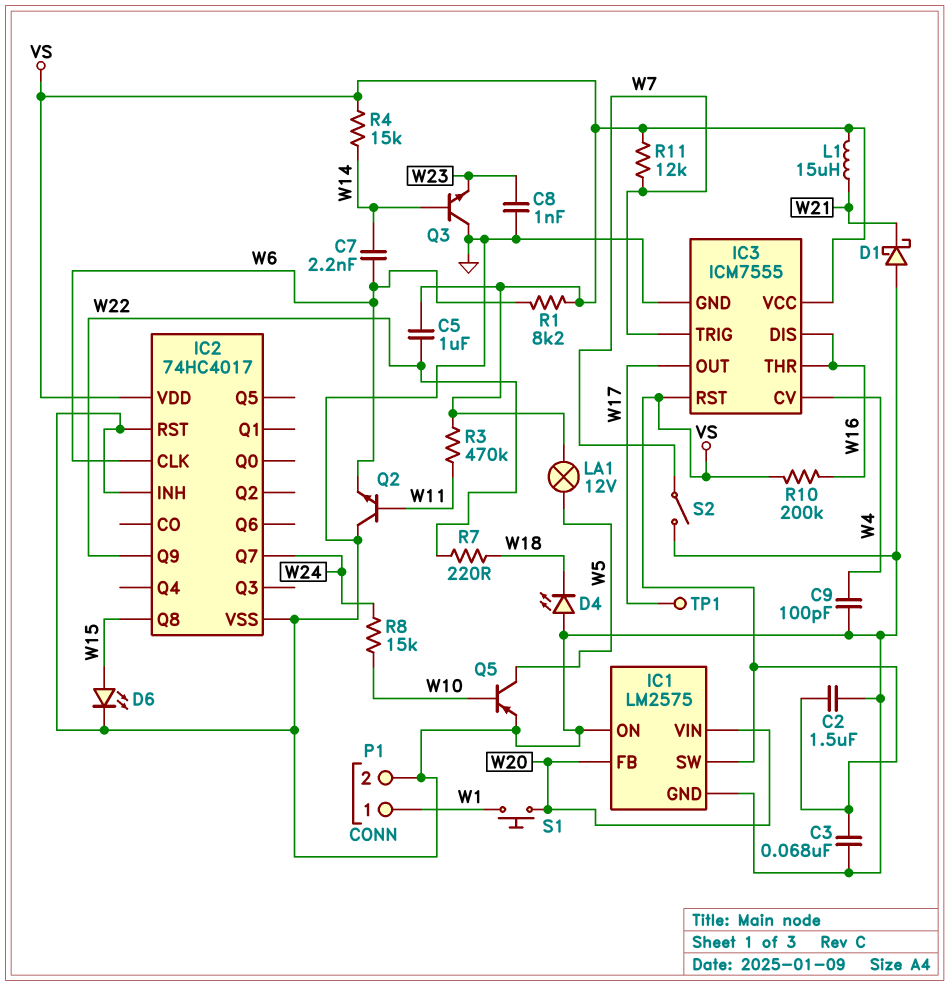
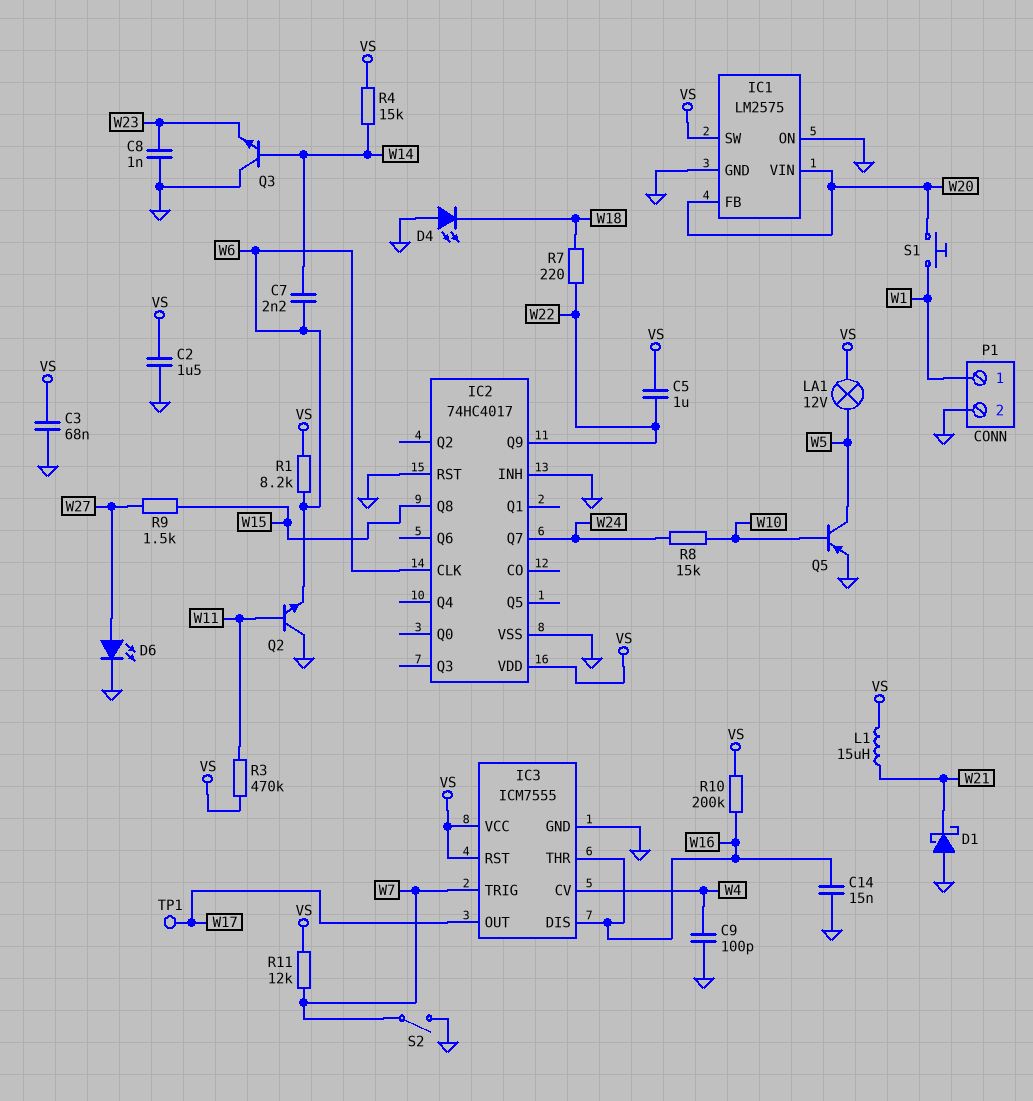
C14: none -> 15nF (GND, W16)
D6: LED (A W15, K GND) -> LED (A W27, K GND)
R9: none -> 1.5k (W15, W27)

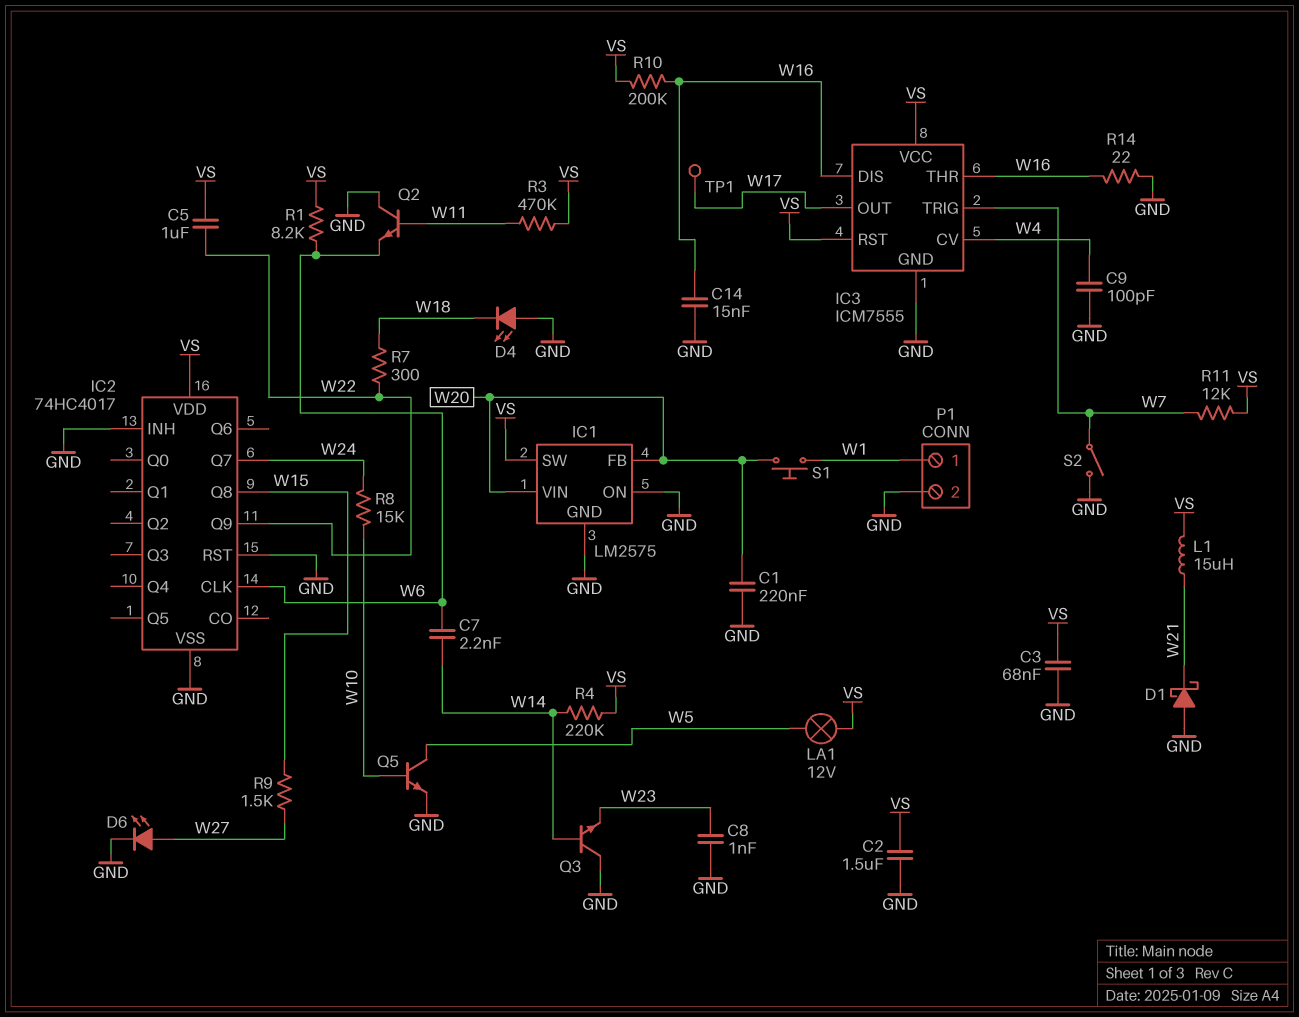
C1: none -> 220nF (GND, W20)
Q5: PNP (B W10, C W5, E GND) -> NPN (B W10, C W5, E GND)
R4: 15k (VS, W14) -> 220k (VS, W14)
R7: 220 (W18, W22) -> 300 (W18, W22)
R14: none -> 22 (GND, W16)

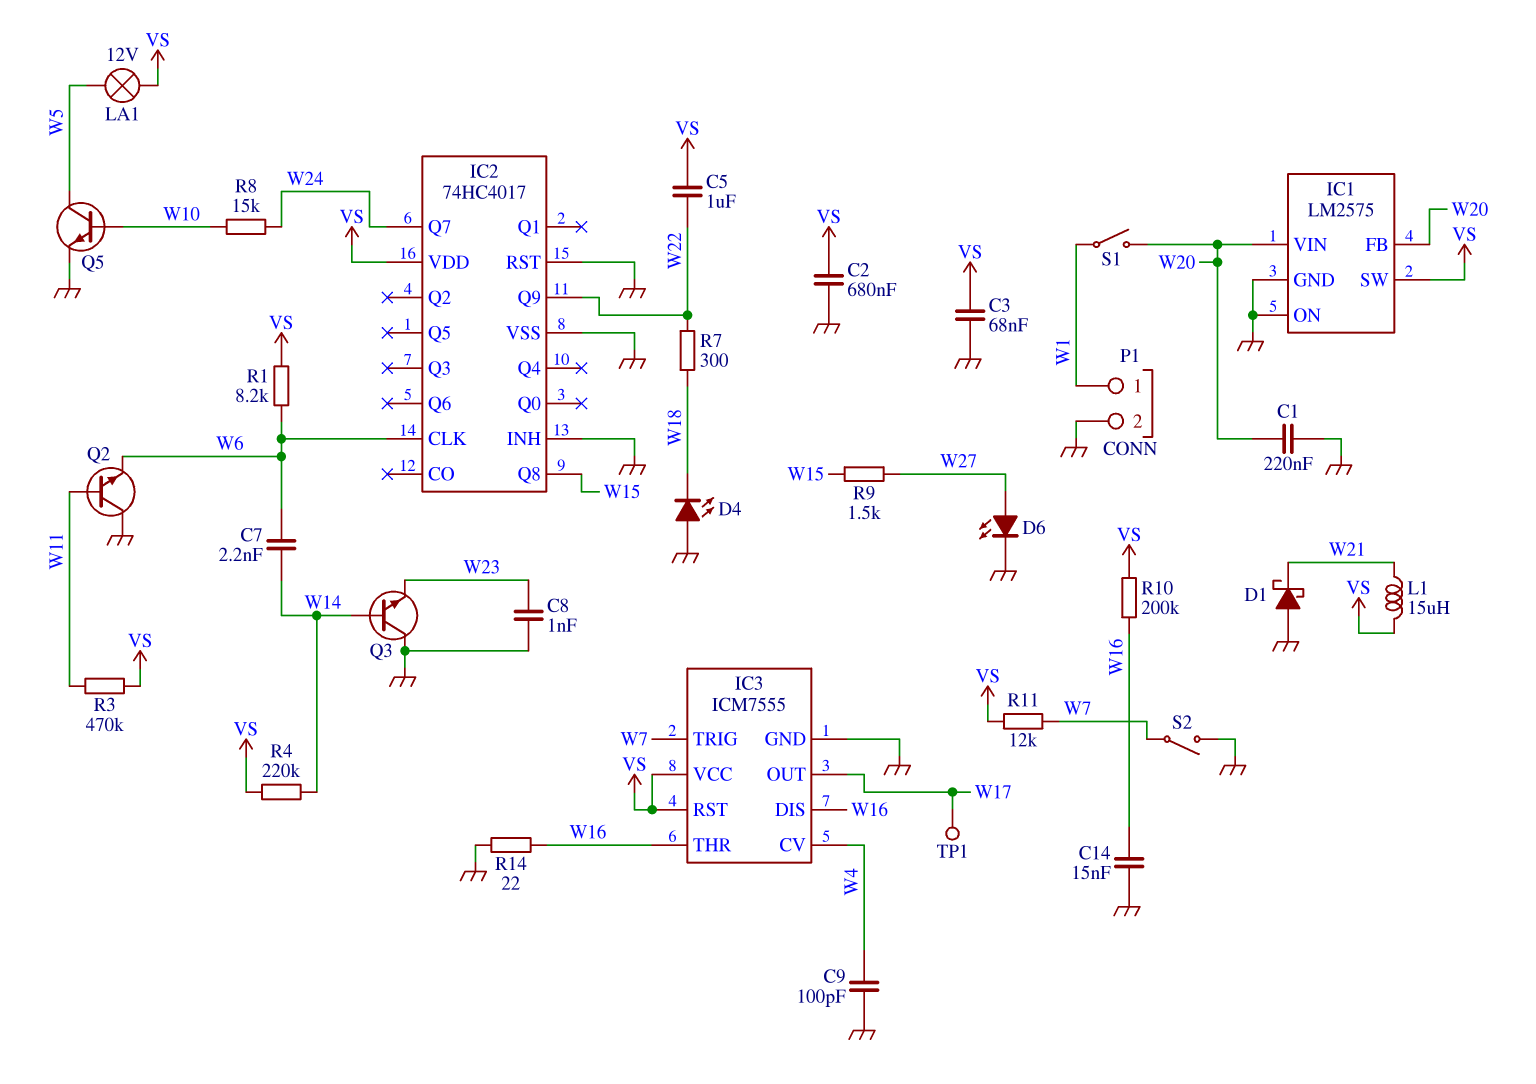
C2: 1.5uF (GND, VS) -> 680nF (GND, VS)
S1: button (W1, W20) -> switch (W1, W20)

